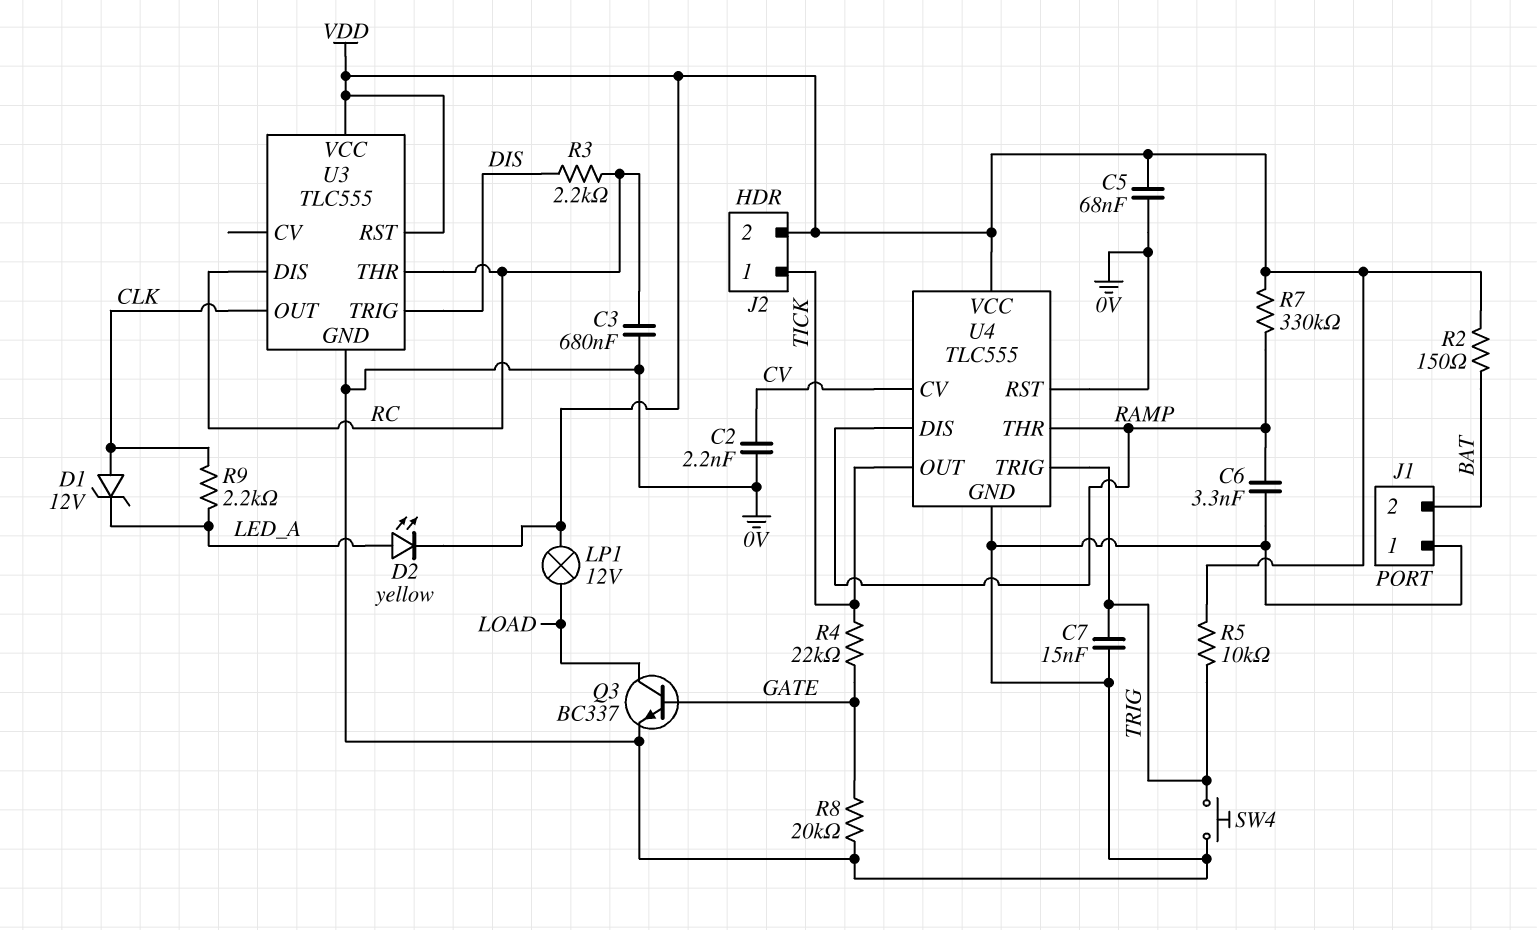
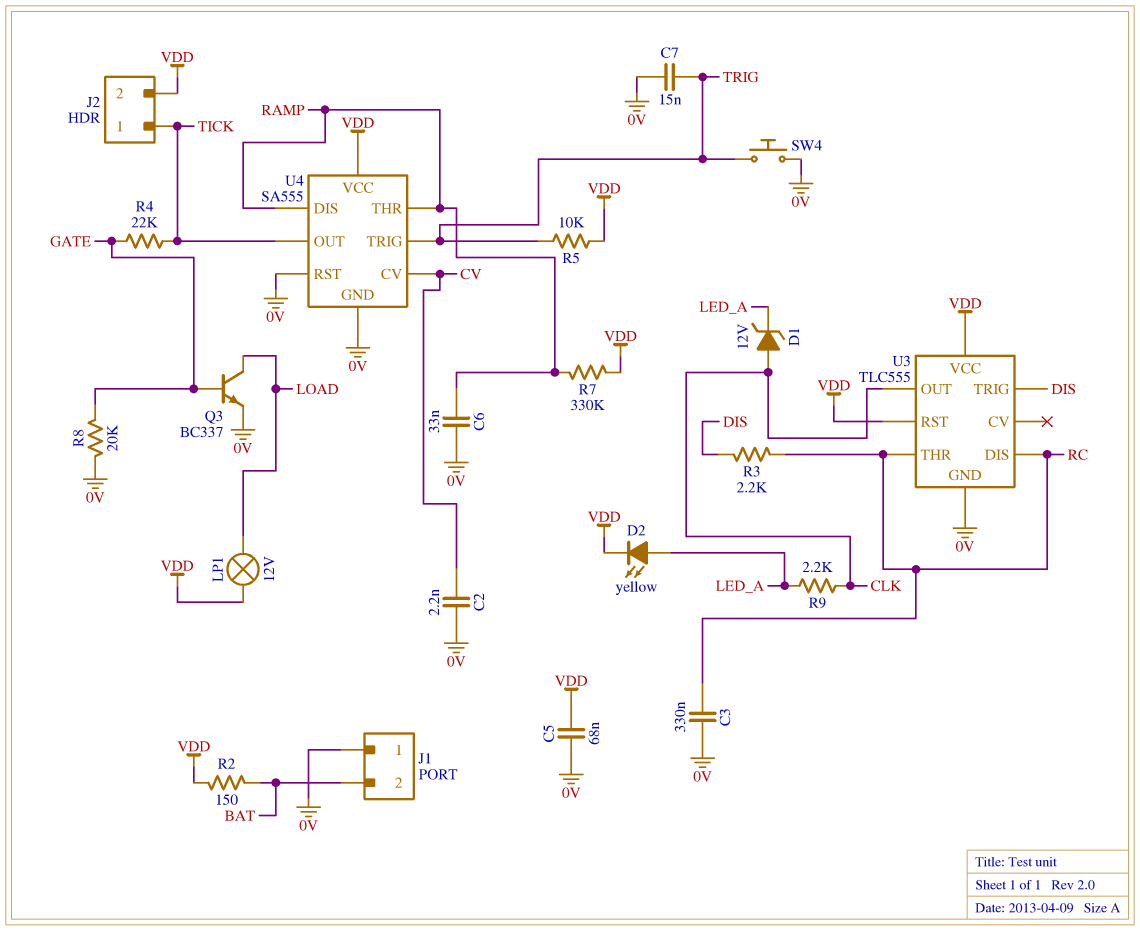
C3: 680nF (0V, RC) -> 330nF (0V, RC)
C6: 3.3nF (0V, RAMP) -> 33nF (0V, RAMP)
U4: TLC555 -> SA555

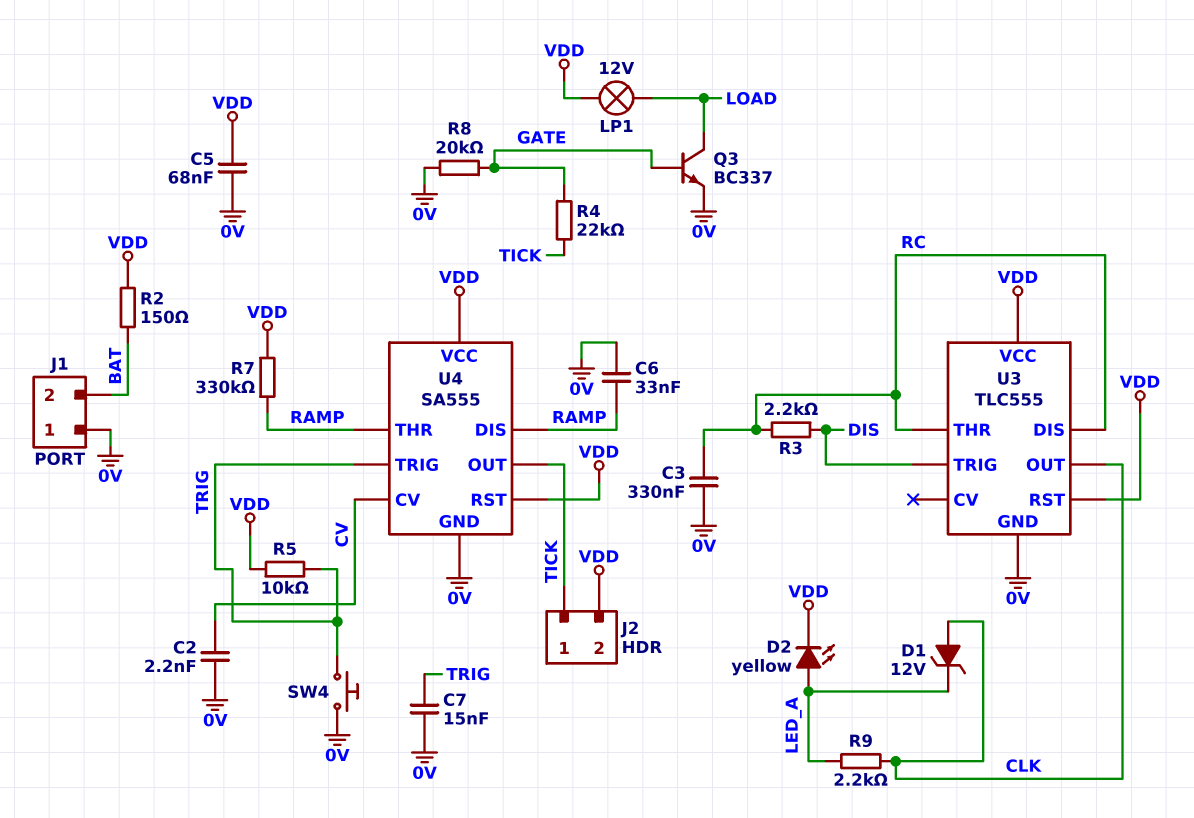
U4 pin RST: 0V -> VDD

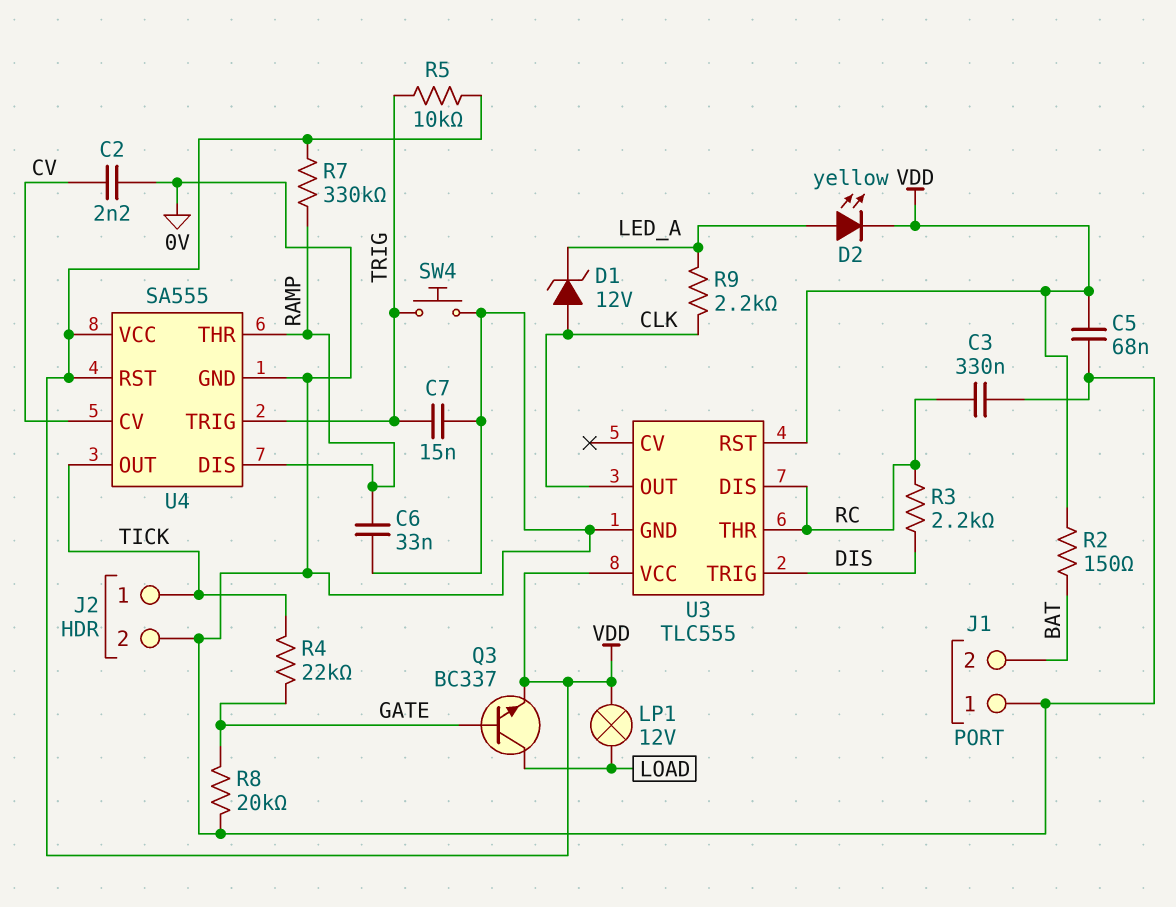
J2 pin 2: VDD -> 0V
Q3: NPN BC337 (B GATE, C LOAD, E 0V) -> NPN BC337 (B GATE, C LOAD, E VDD)

